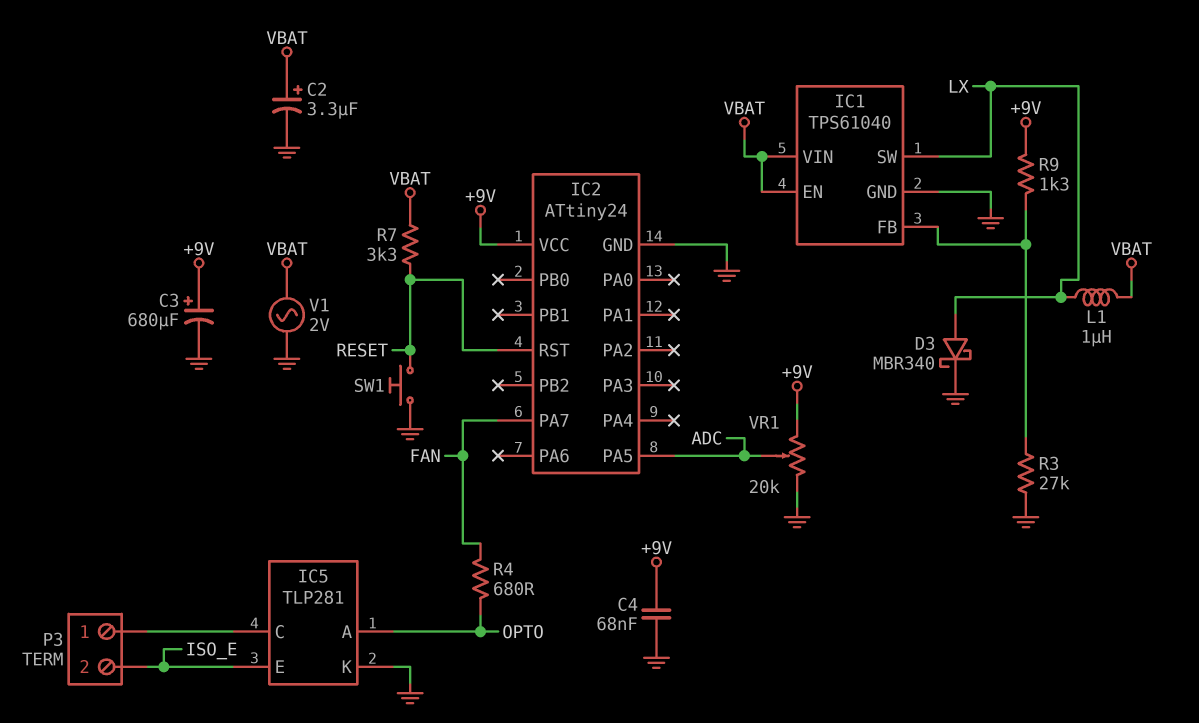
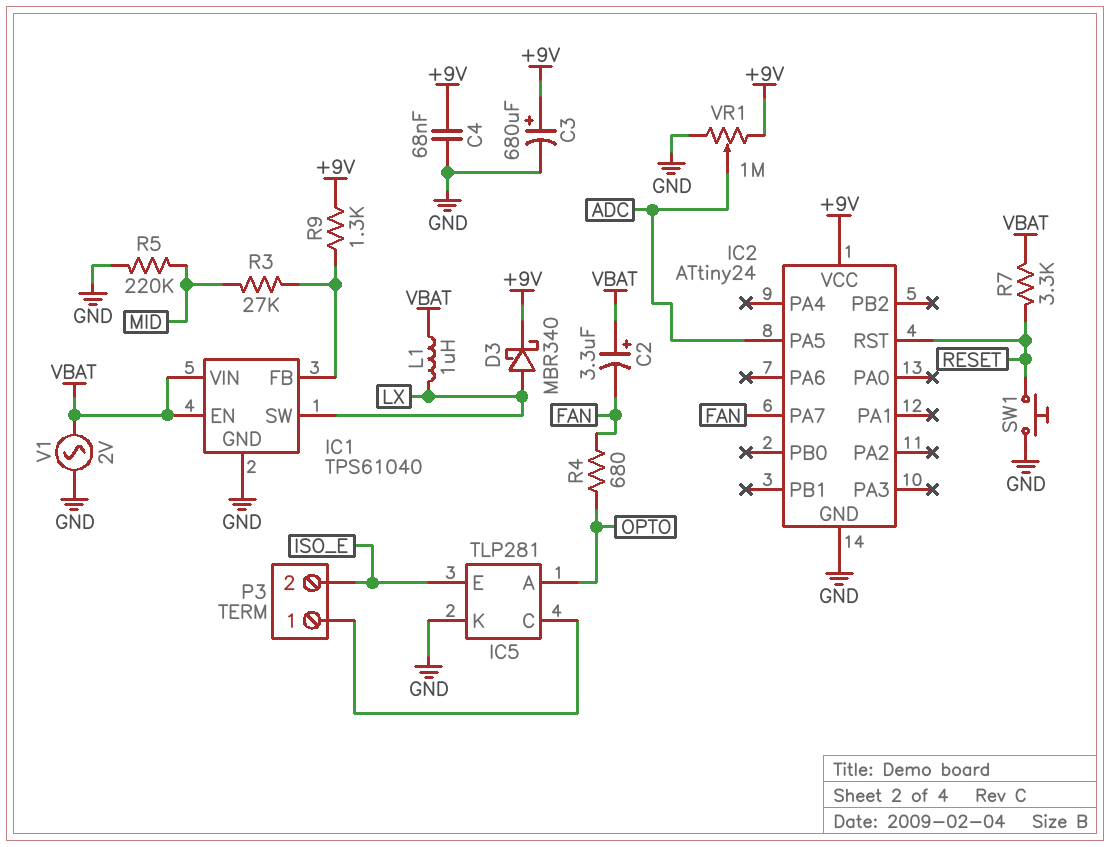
C2: 3.3uF (plus VBAT, minus GND) -> 3.3uF (plus VBAT, minus FAN)
D3: schottky MBR340 (A LX, K GND) -> schottky MBR340 (A LX, K +9V)
R3: 27k (GND, IC1/FB) -> 27k (IC1/FB, MID)
R5: none -> 220k (GND, MID)
VR1: 20k (+9V, GND, wiper ADC) -> 1M (+9V, GND, wiper ADC)

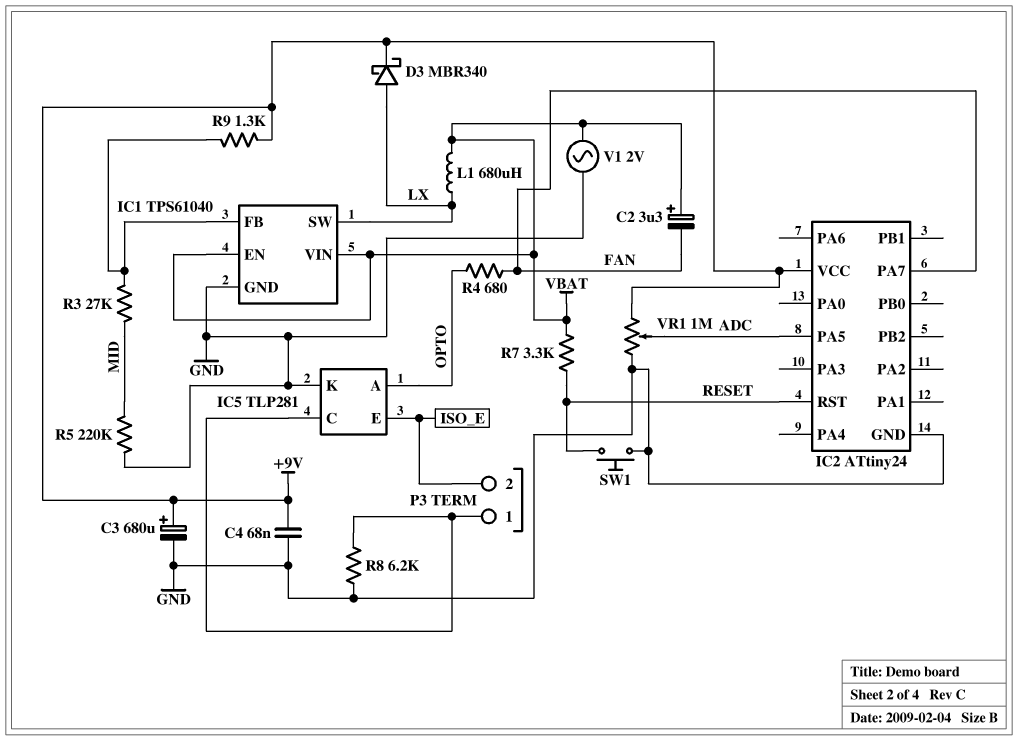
L1: 1uH (LX, VBAT) -> 680uH (LX, VBAT)
R8: none -> 6.2k (GND, IC5/C)

